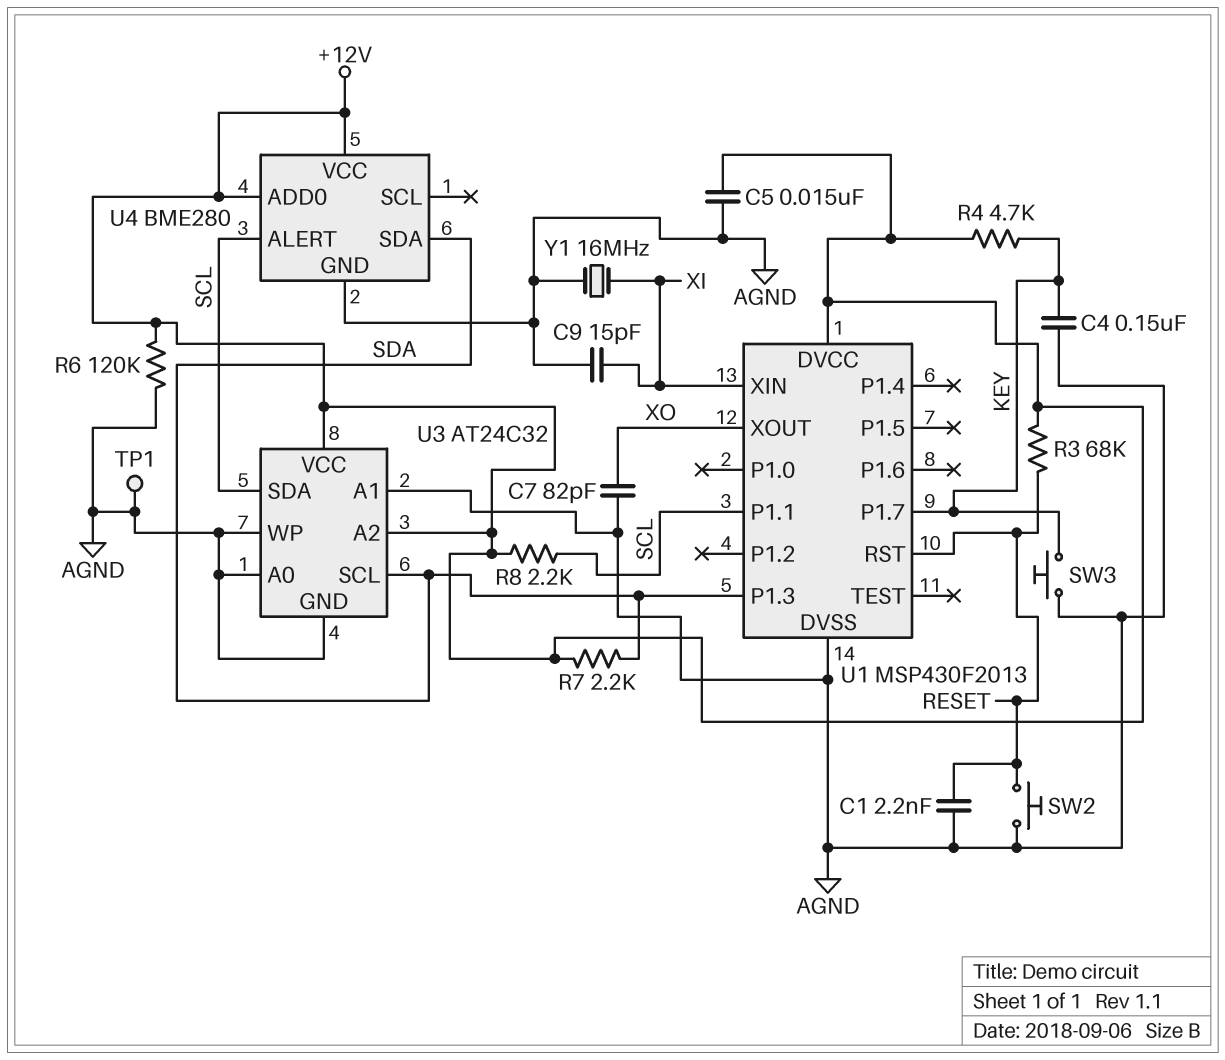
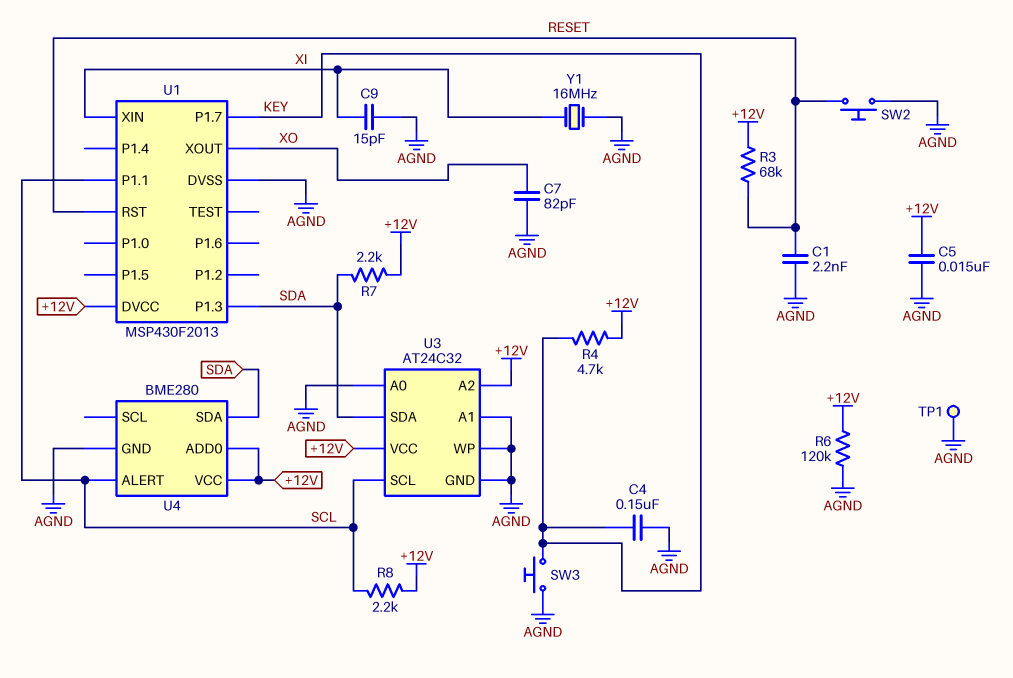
U3 pin SCL: SDA -> SCL
U3 pin SDA: SCL -> SDA

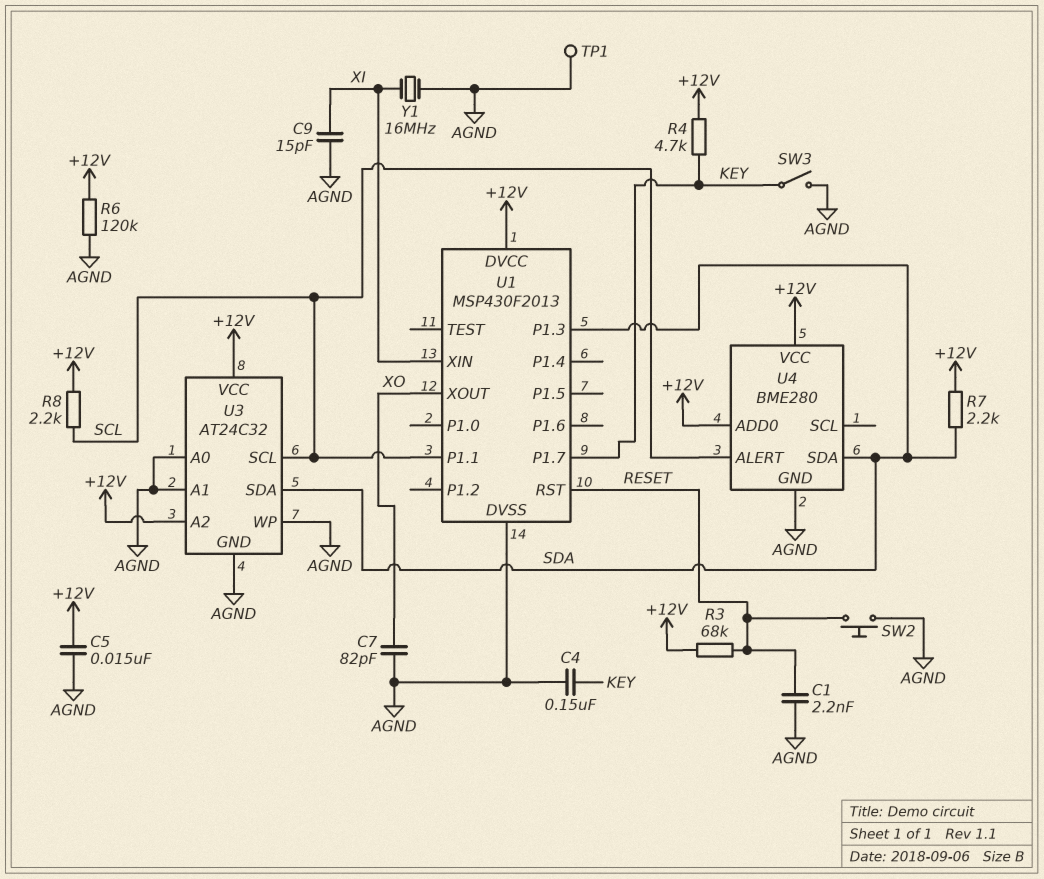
SW3: button (AGND, KEY) -> switch (AGND, KEY)

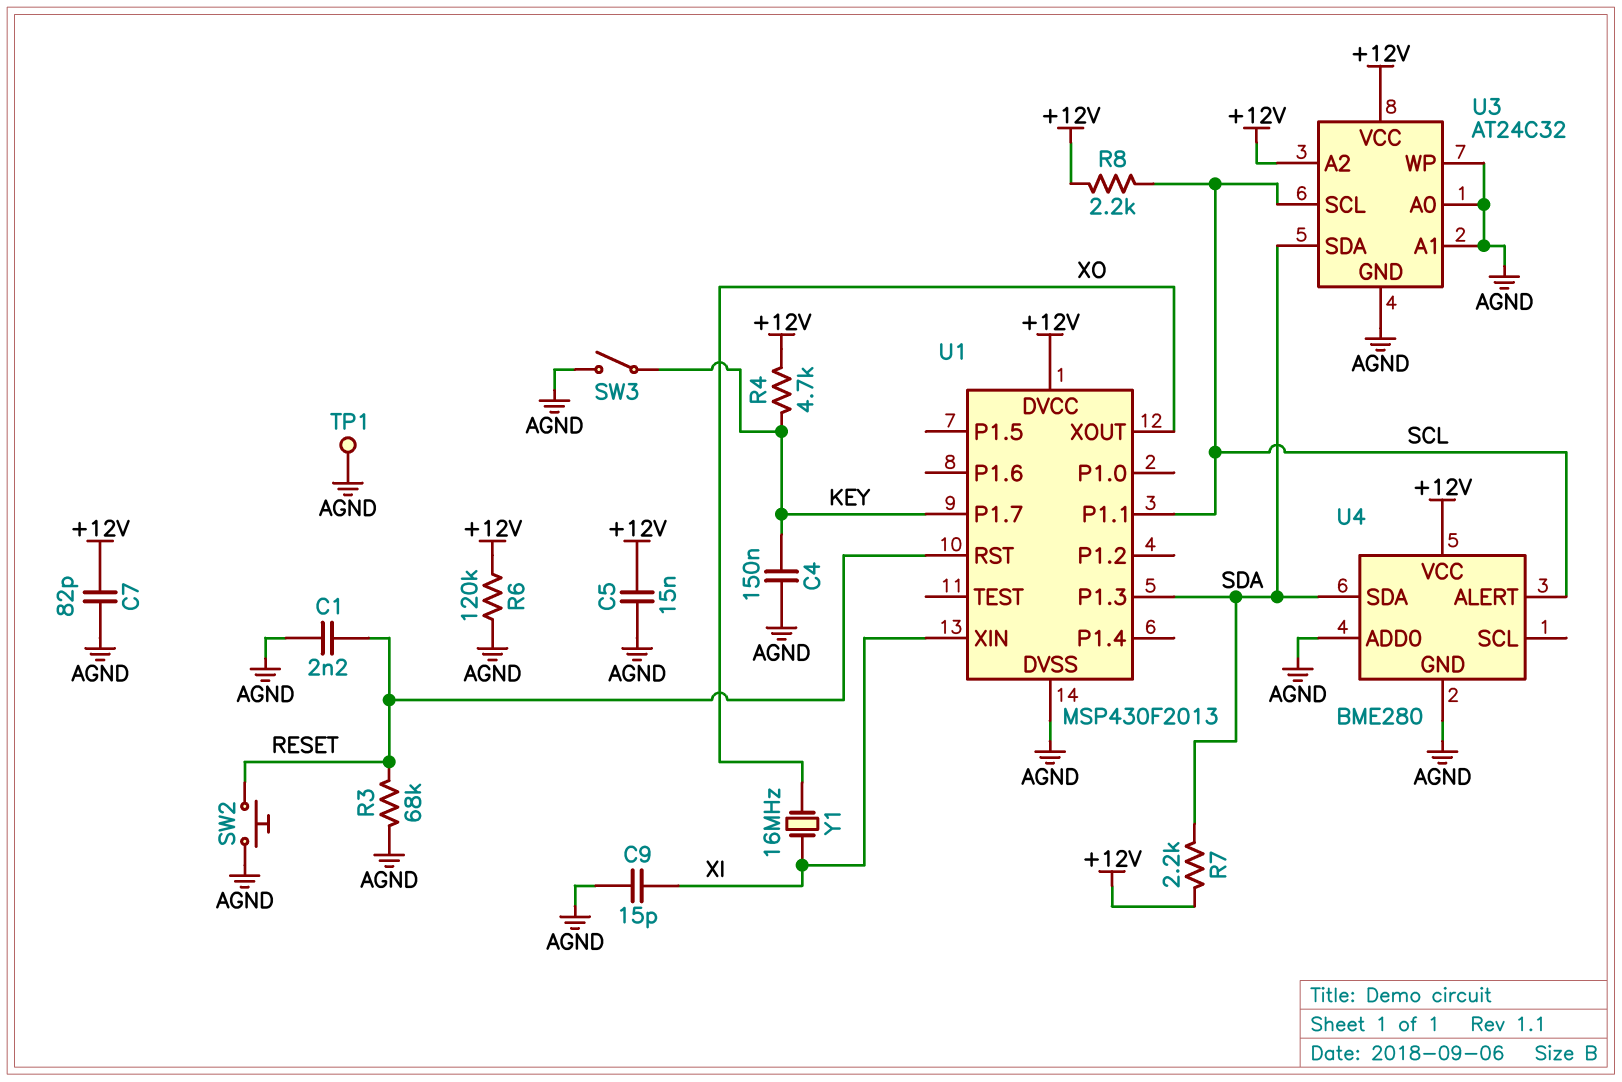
C7: 82pF (AGND, XO) -> 82pF (+12V, AGND)
R3: 68k (+12V, RESET) -> 68k (AGND, RESET)
U4 pin ADD0: +12V -> AGND
Y1: 16MHz (AGND, XI) -> 16MHz (XI, XO)

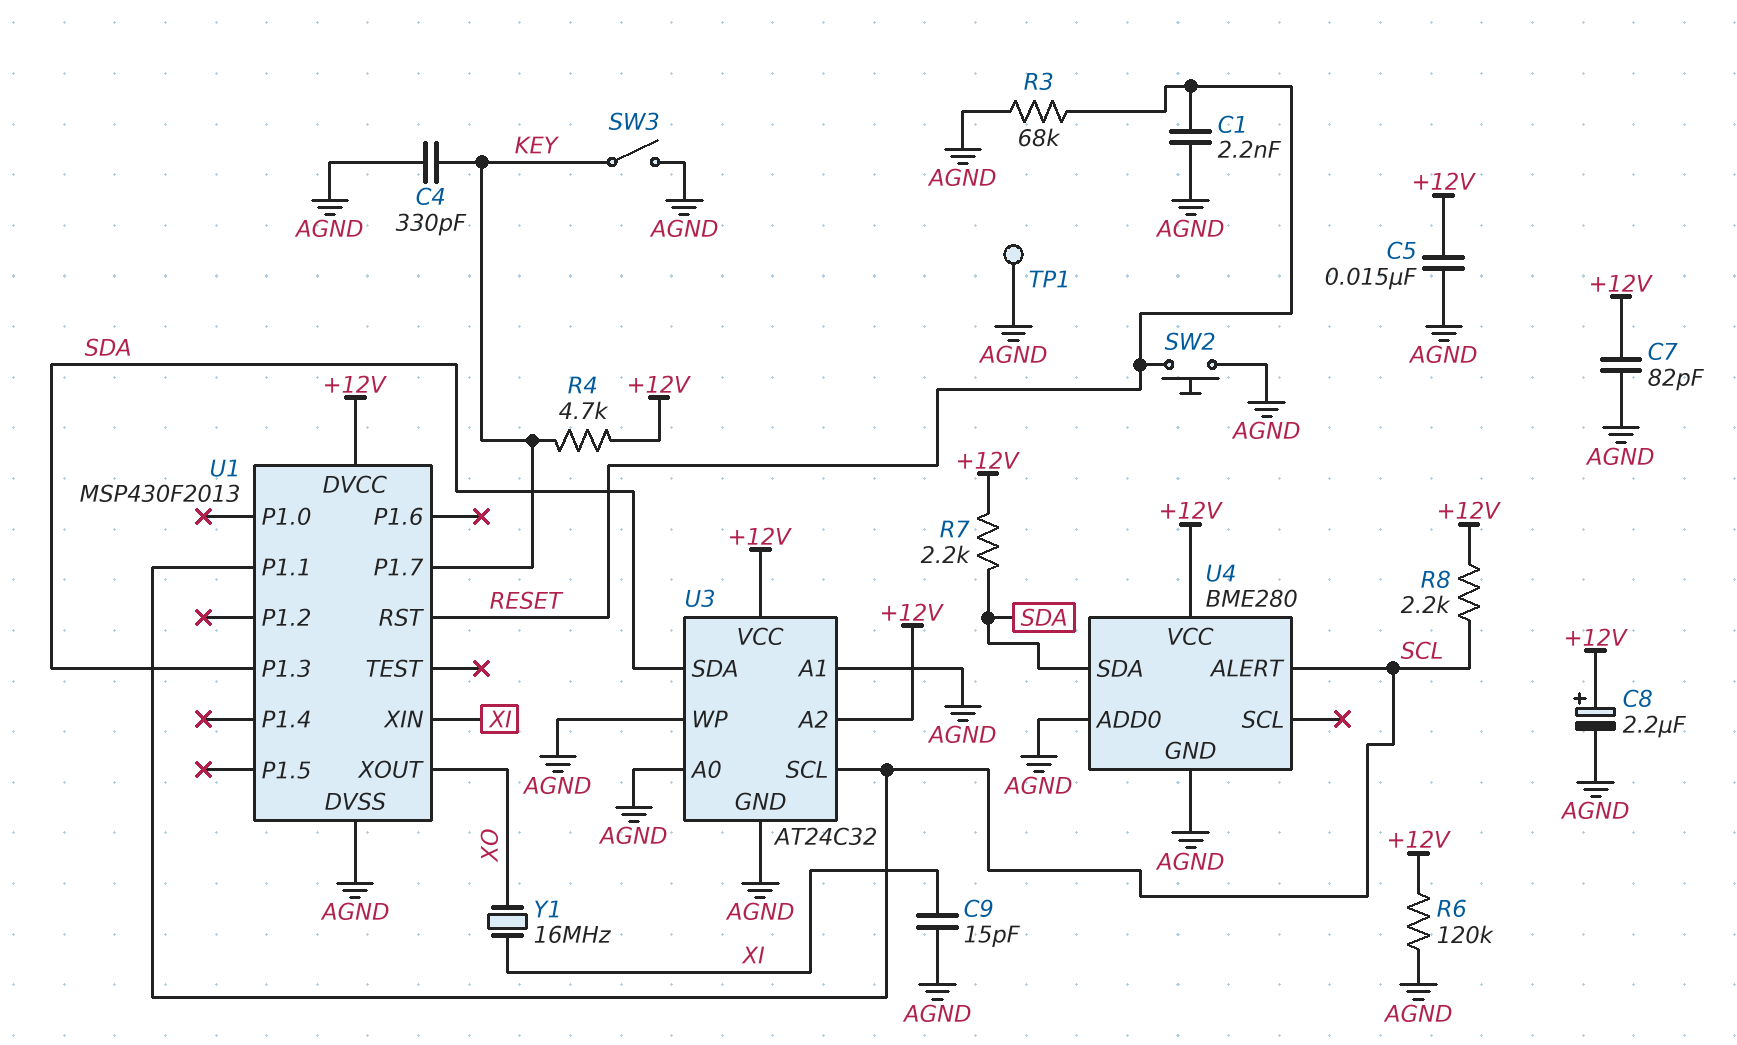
C4: 150nF (AGND, KEY) -> 330pF (AGND, KEY)
C8: none -> 2.2uF (plus +12V, minus AGND)

